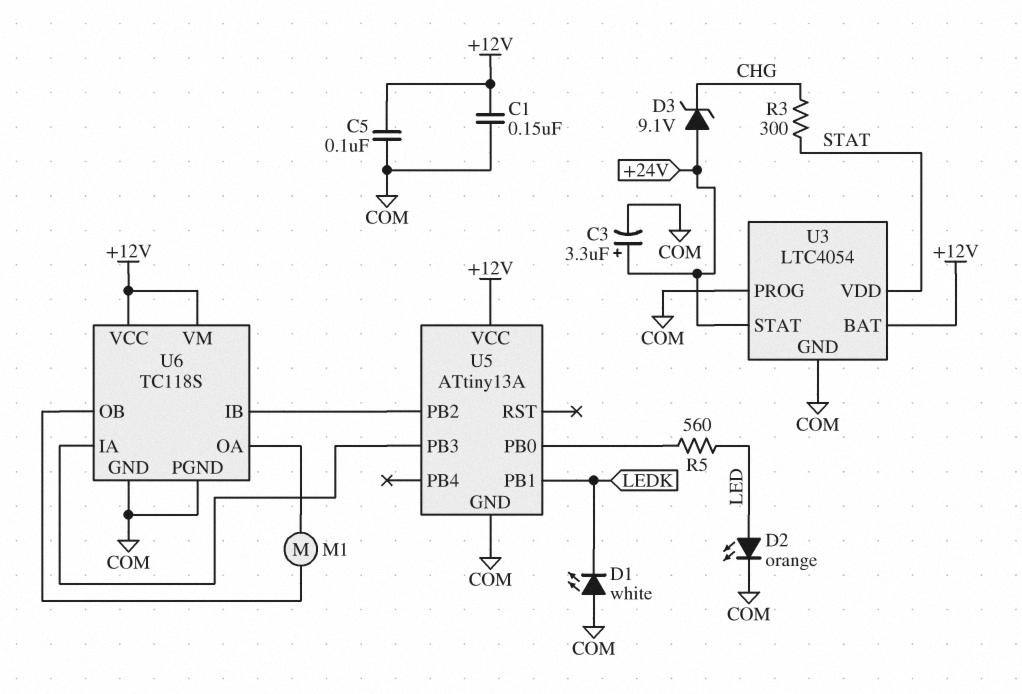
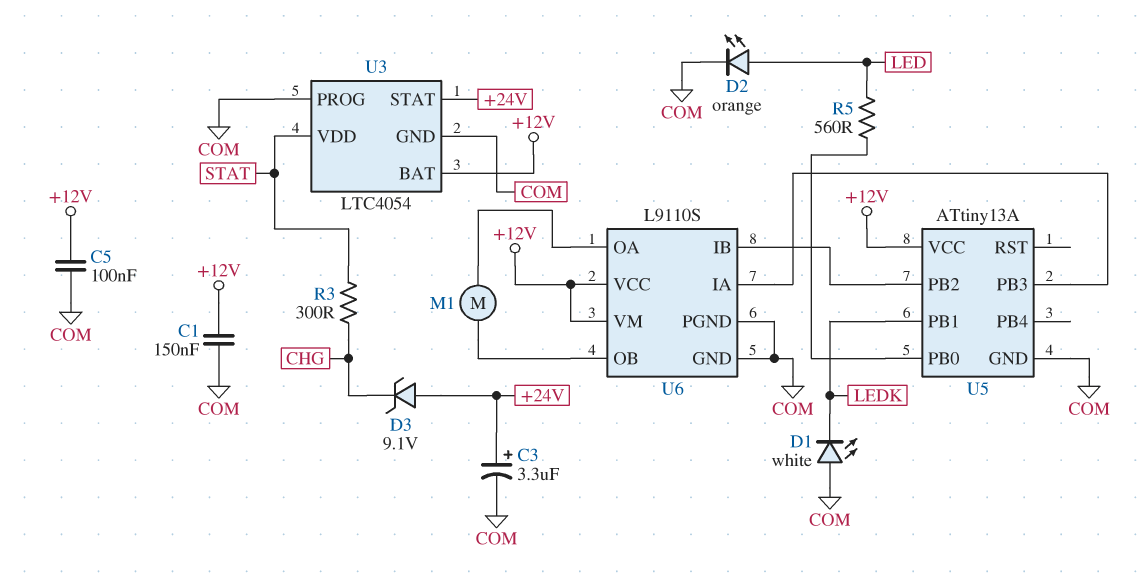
U6: TC118S -> L9110S

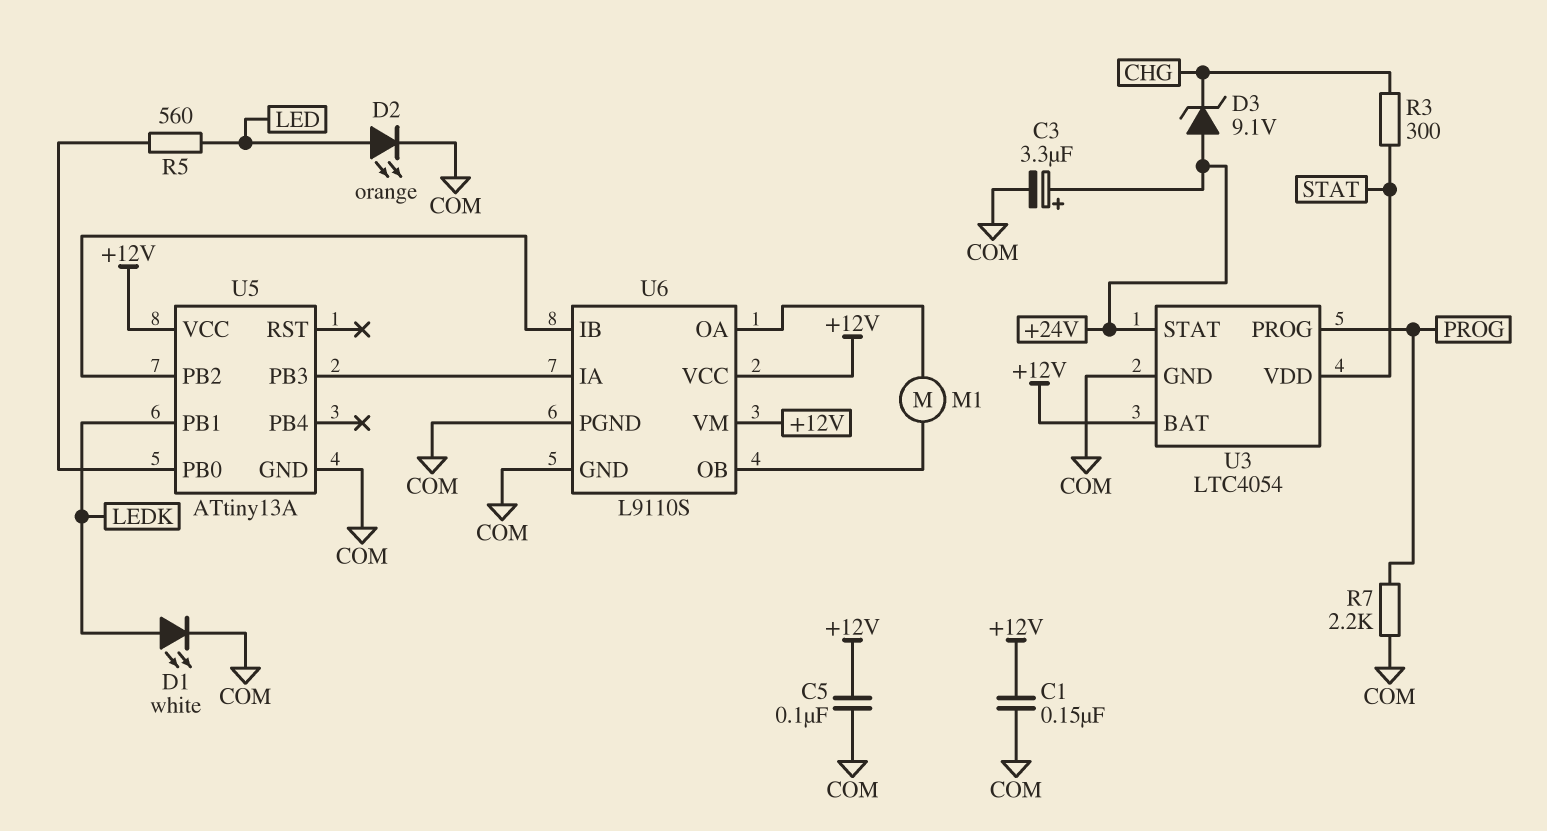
D1: LED white (A COM, K LEDK) -> LED white (A LEDK, K COM)
R7: none -> 2.2k (COM, PROG)
U3 pin PROG: COM -> PROG

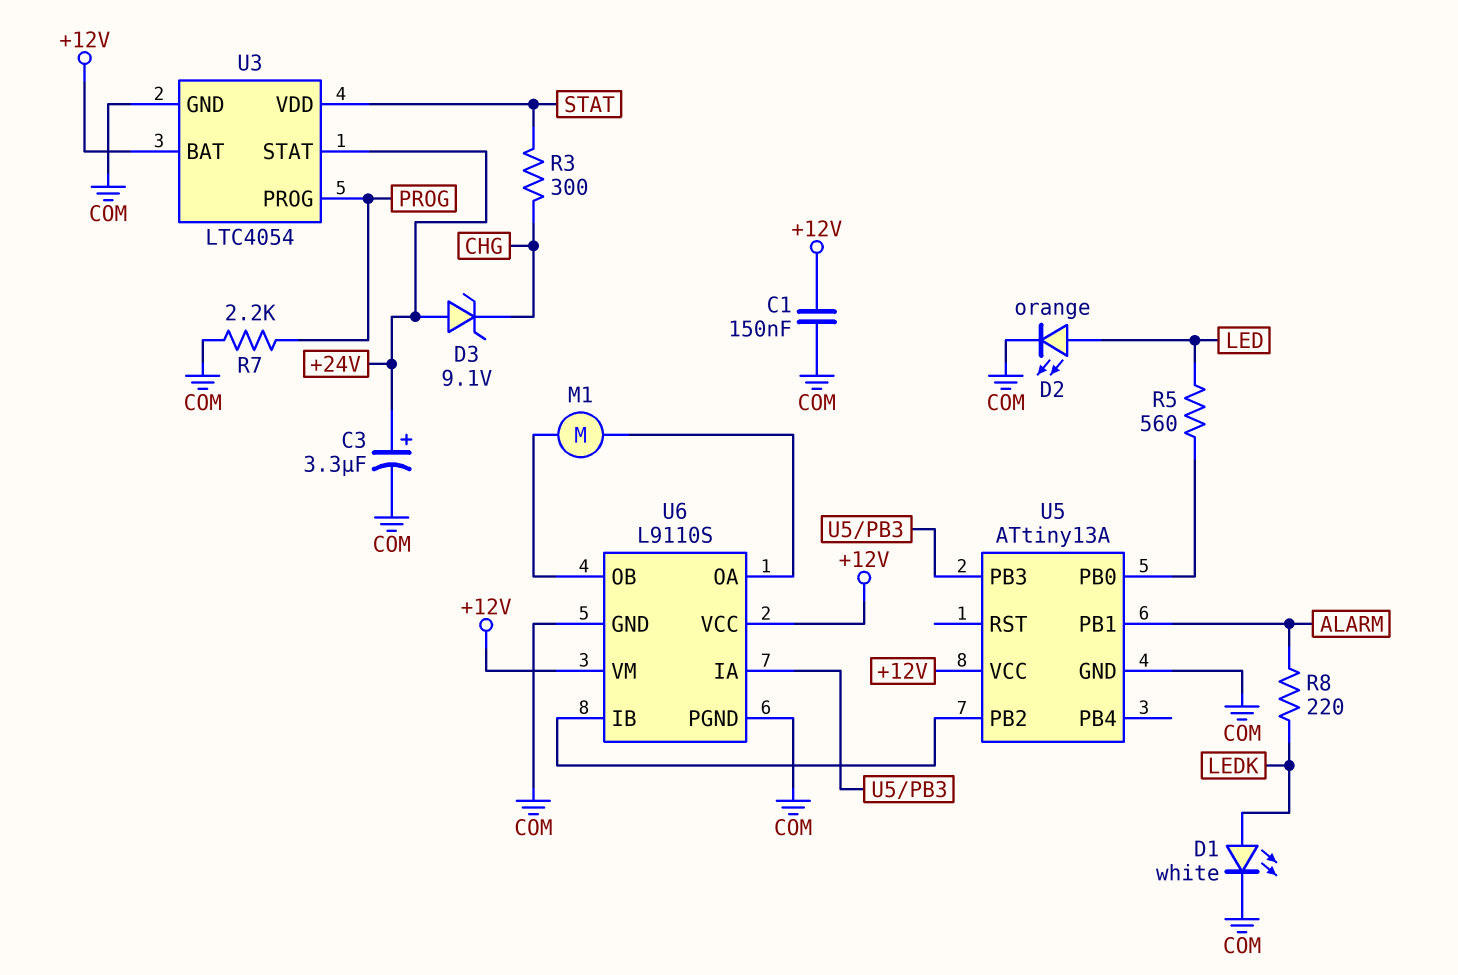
C5: 100nF (+12V, COM) -> none
R8: none -> 220 (ALARM, LEDK)
U5 pin PB1: LEDK -> ALARM

